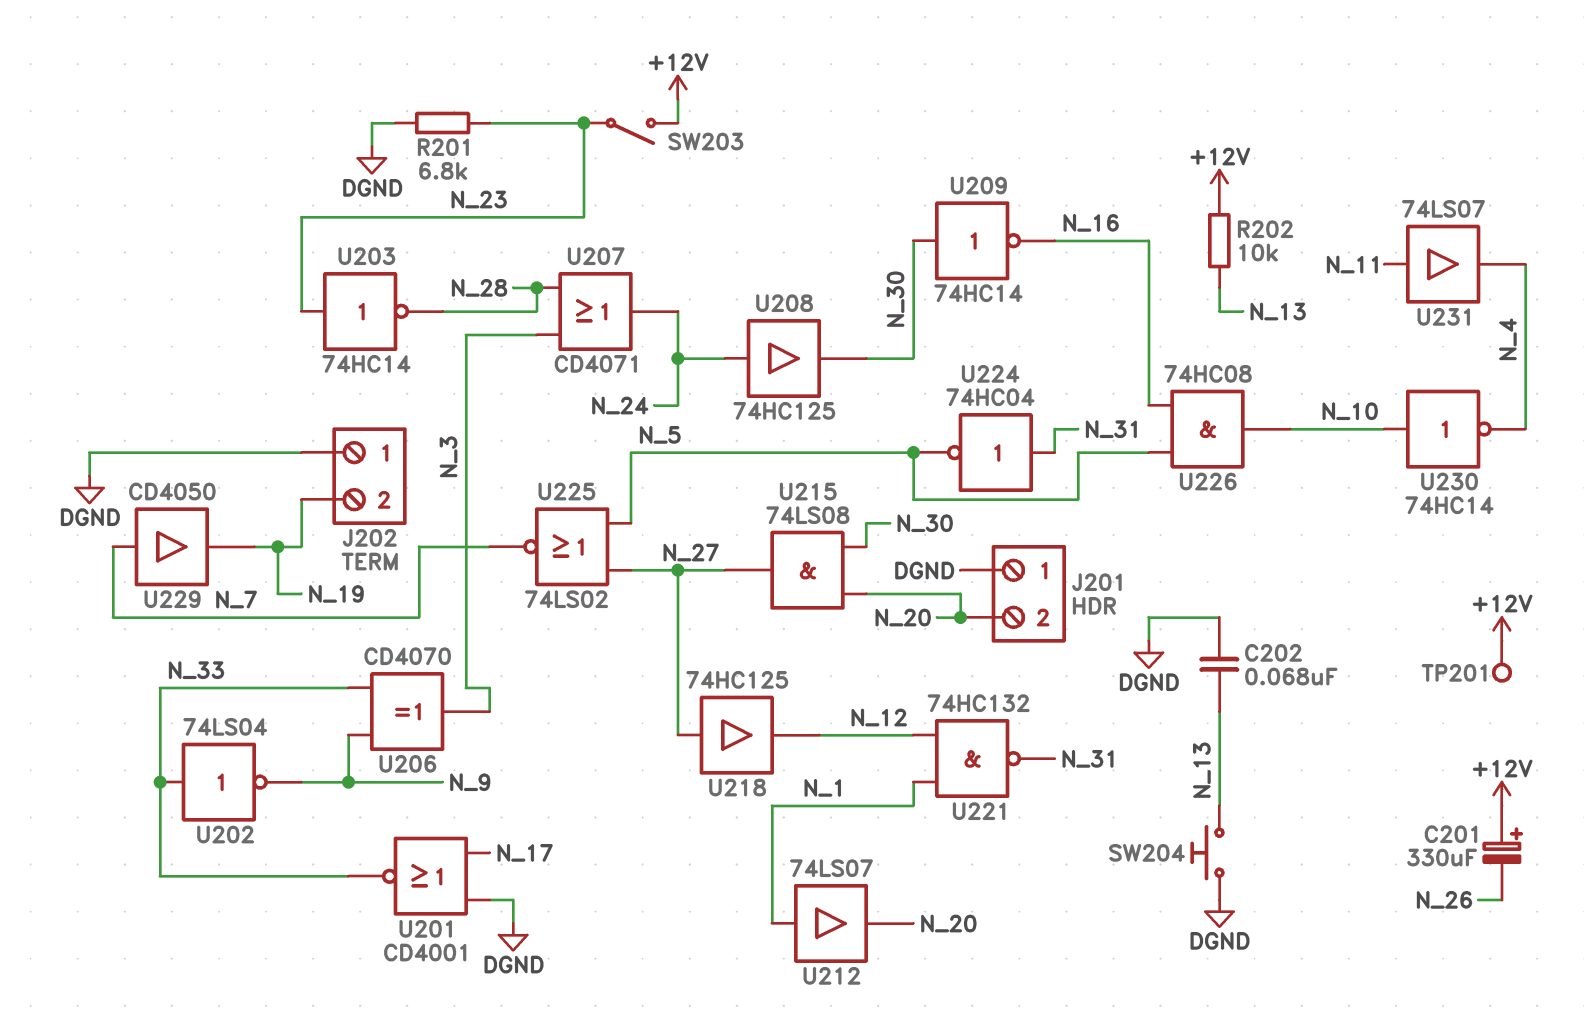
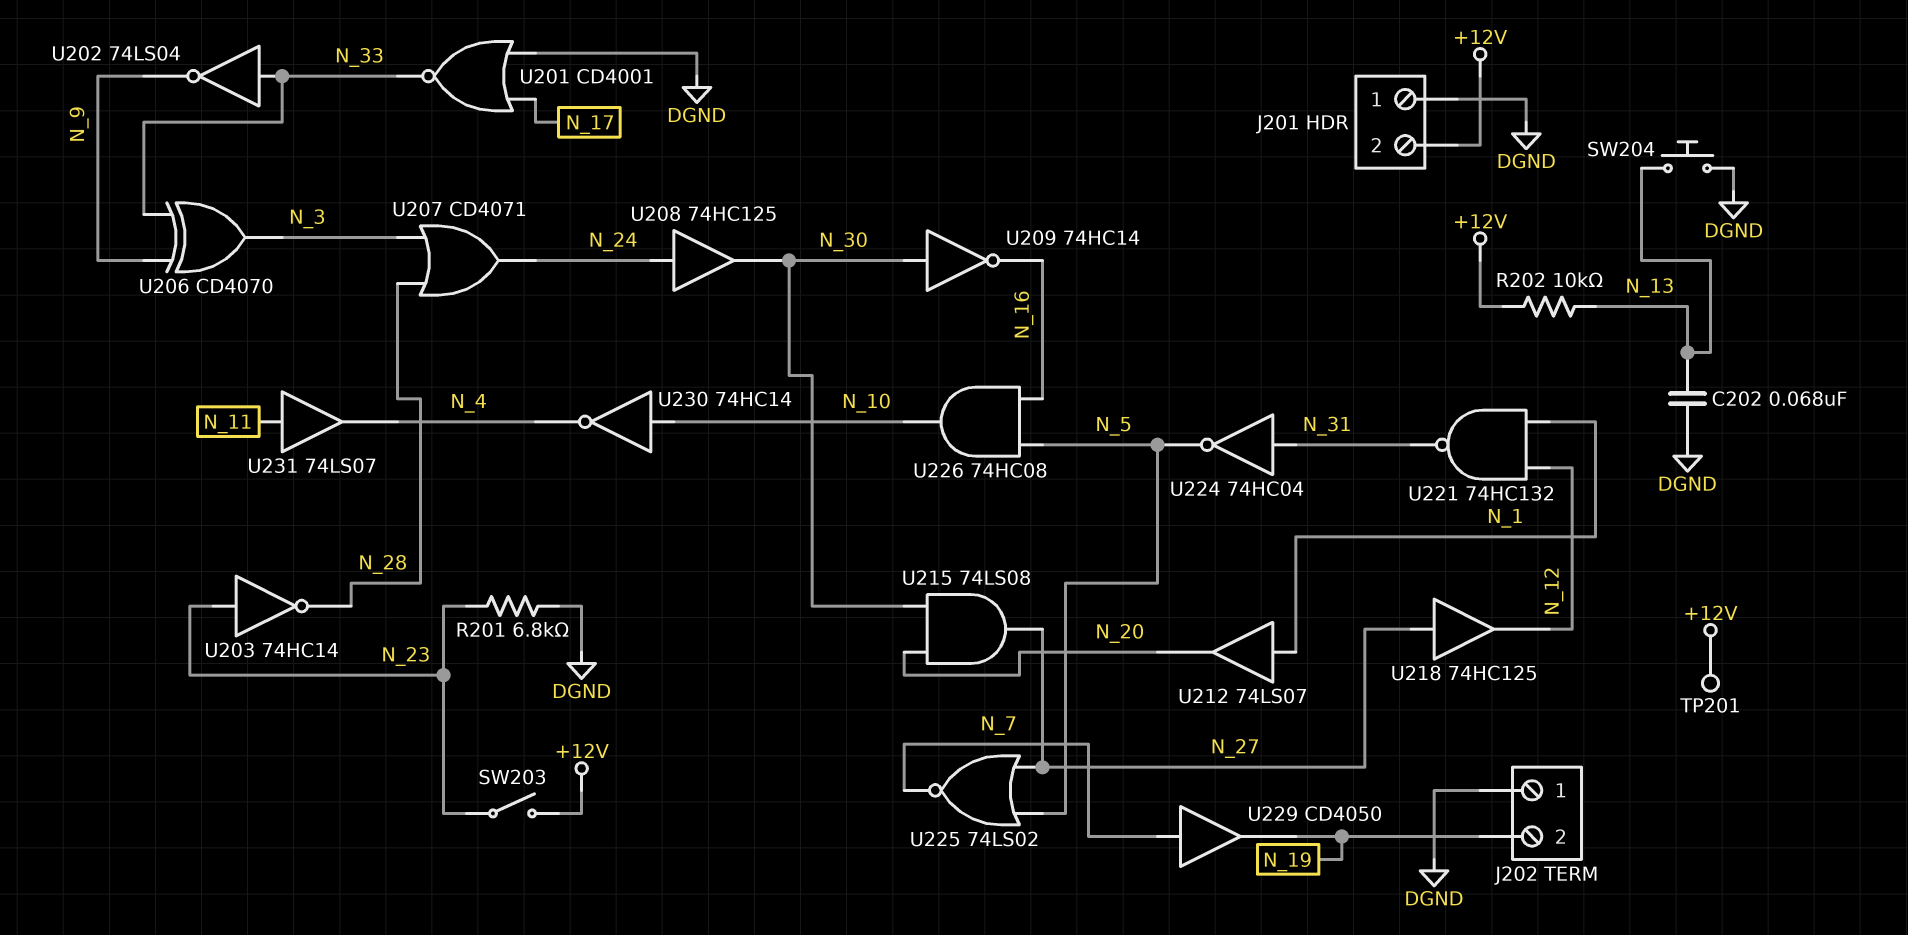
C201: 330uF (plus +12V, minus N_26) -> none
J201 pin 2: N_20 -> +12V

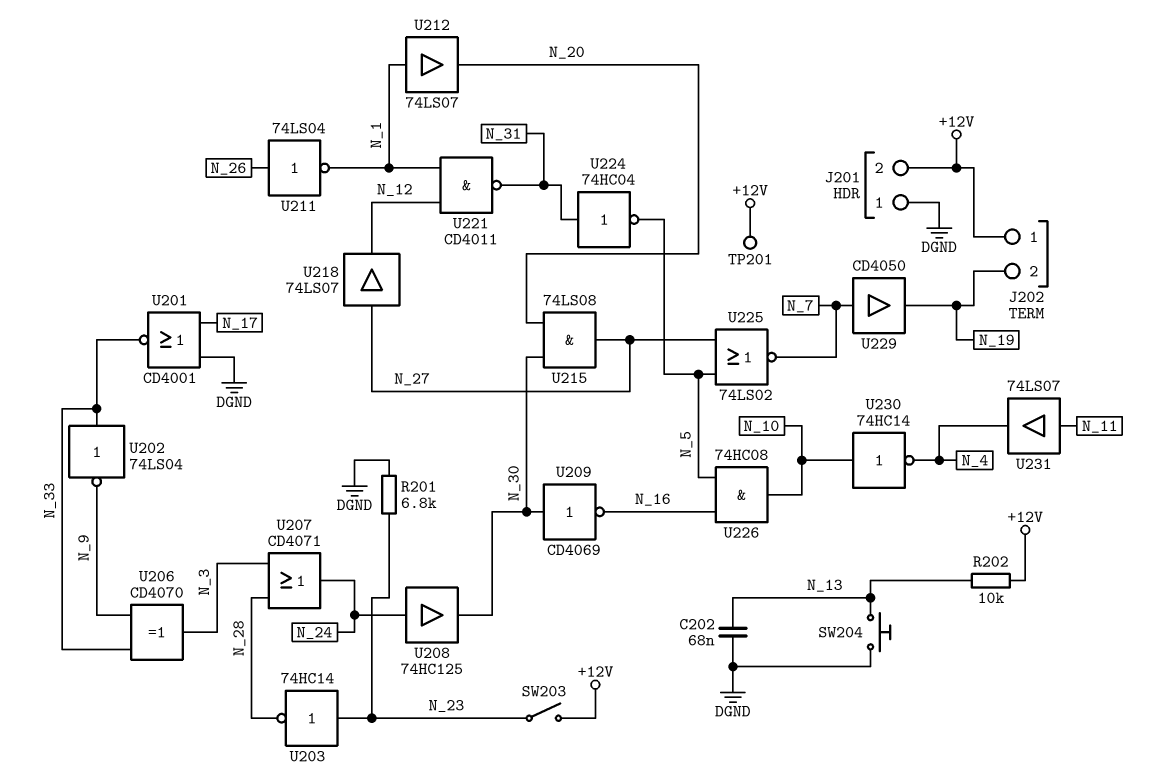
J202 pin 1: DGND -> +12V
U209: NOT 74HC14 (in N_30, out N_16) -> NOT CD4069 (in N_30, out N_16)
U211: none -> NOT 74LS04 (in N_26, out N_1)
U218: buffer 74HC125 (in N_27, out N_12) -> buffer 74LS07 (in N_27, out N_12)
U221: NAND 74HC132 (in N_1, in N_12, out N_31) -> NAND CD4011 (in N_1, in N_12, out N_31)

